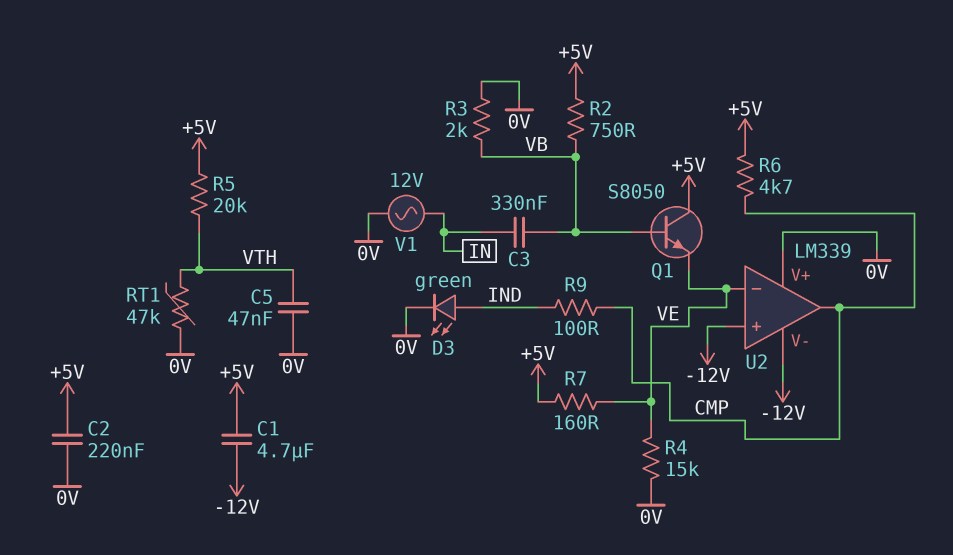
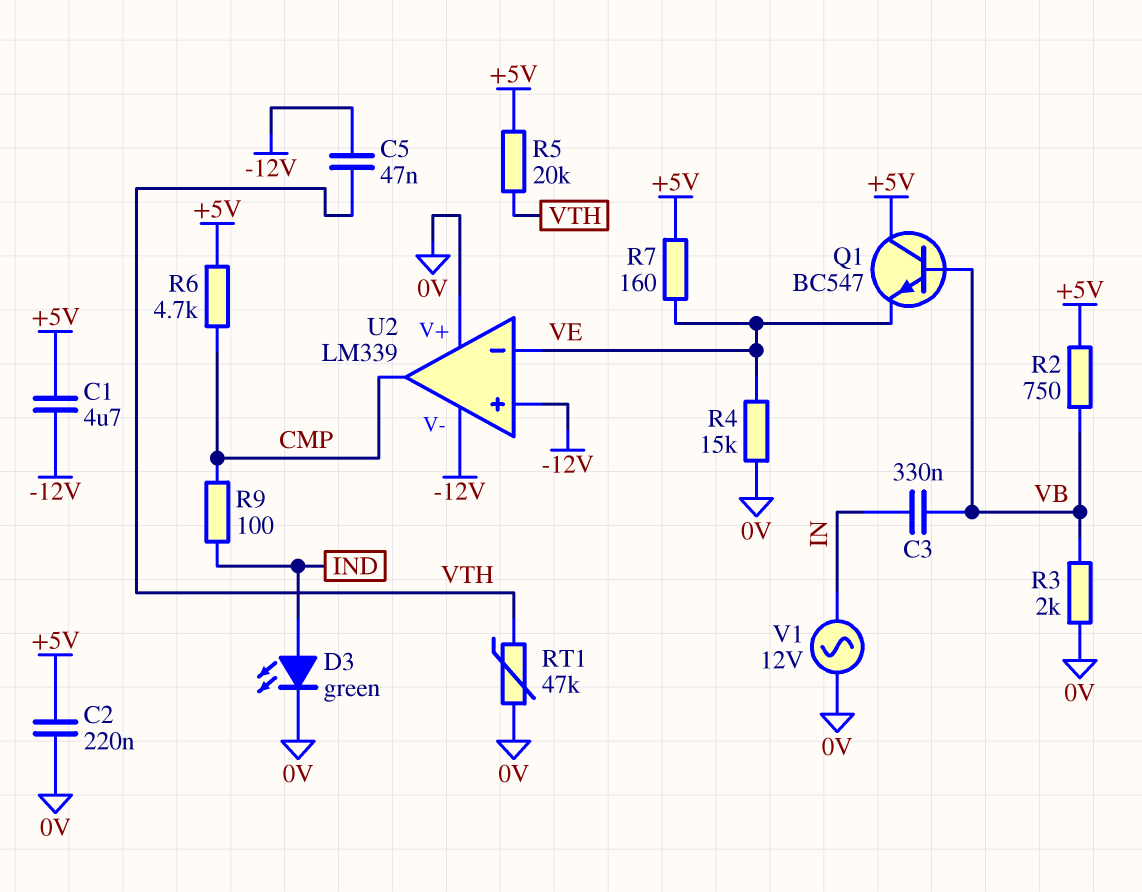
C5: 47nF (0V, VTH) -> 47nF (-12V, VTH)
Q1: NPN S8050 (B VB, C +5V, E VE) -> NPN BC547 (B VB, C +5V, E VE)

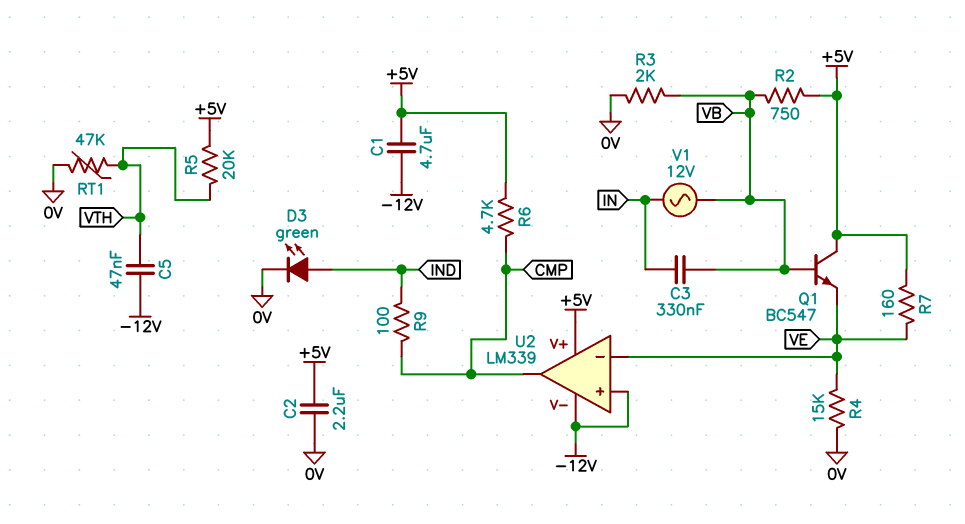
C2: 220nF (+5V, 0V) -> 2.2uF (+5V, 0V)
U2 pin V+: 0V -> +5V
V1: AC 12V (0V, IN) -> AC 12V (IN, VB)

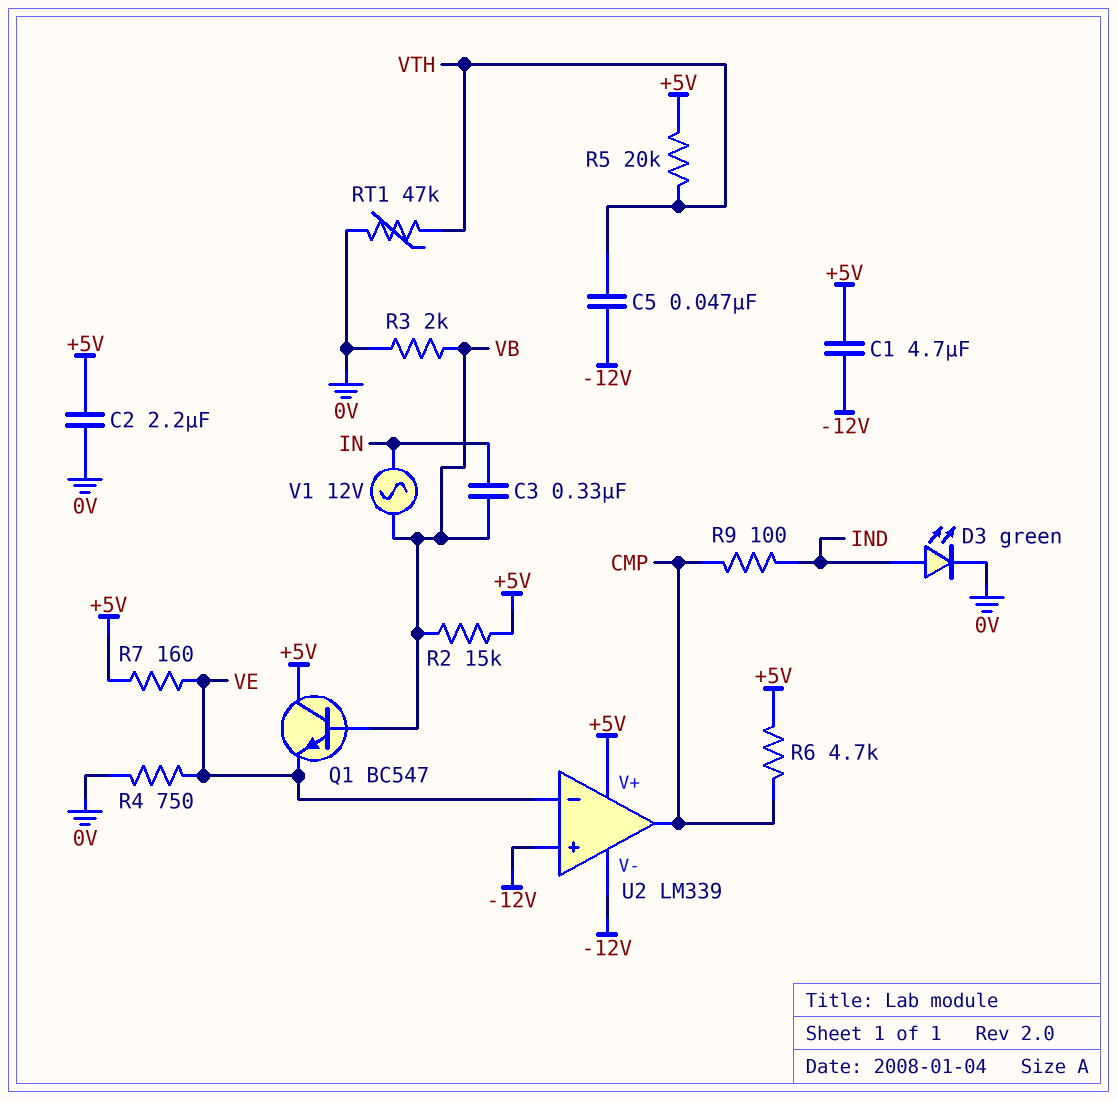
R2: 750 (+5V, VB) -> 15k (+5V, VB)
R4: 15k (0V, VE) -> 750 (0V, VE)

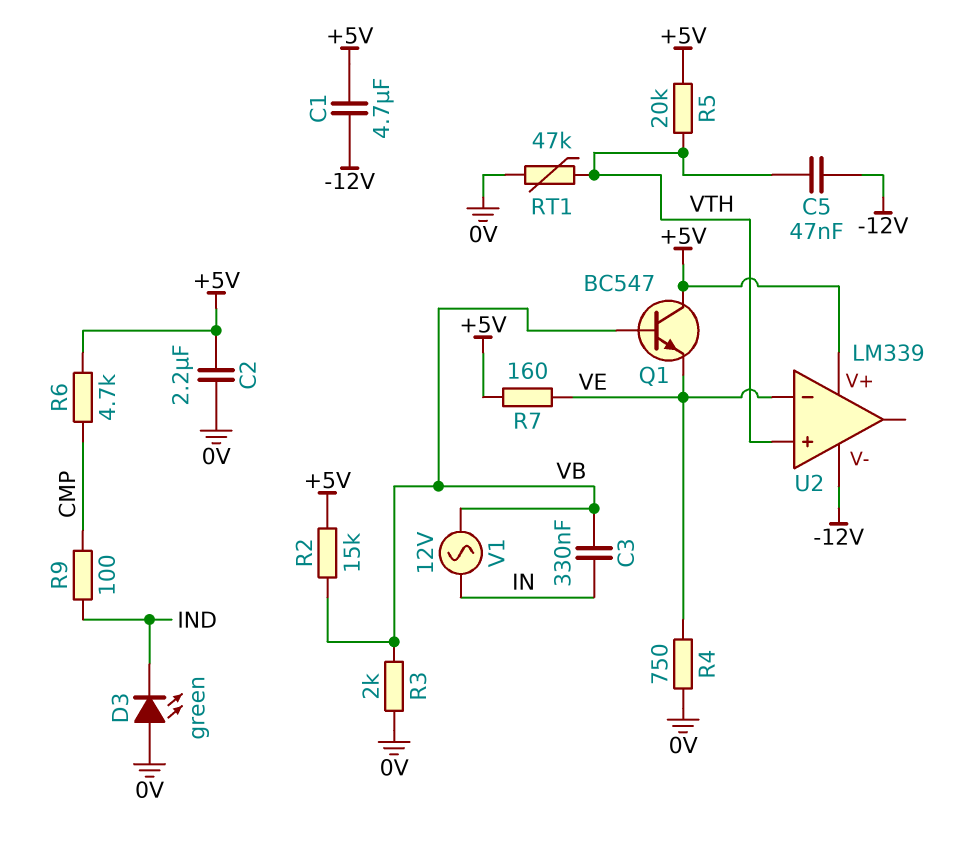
D3: LED green (A IND, K 0V) -> LED green (A 0V, K IND)
U2 pin in+: -12V -> VTH
U2 pin out: CMP -> none

